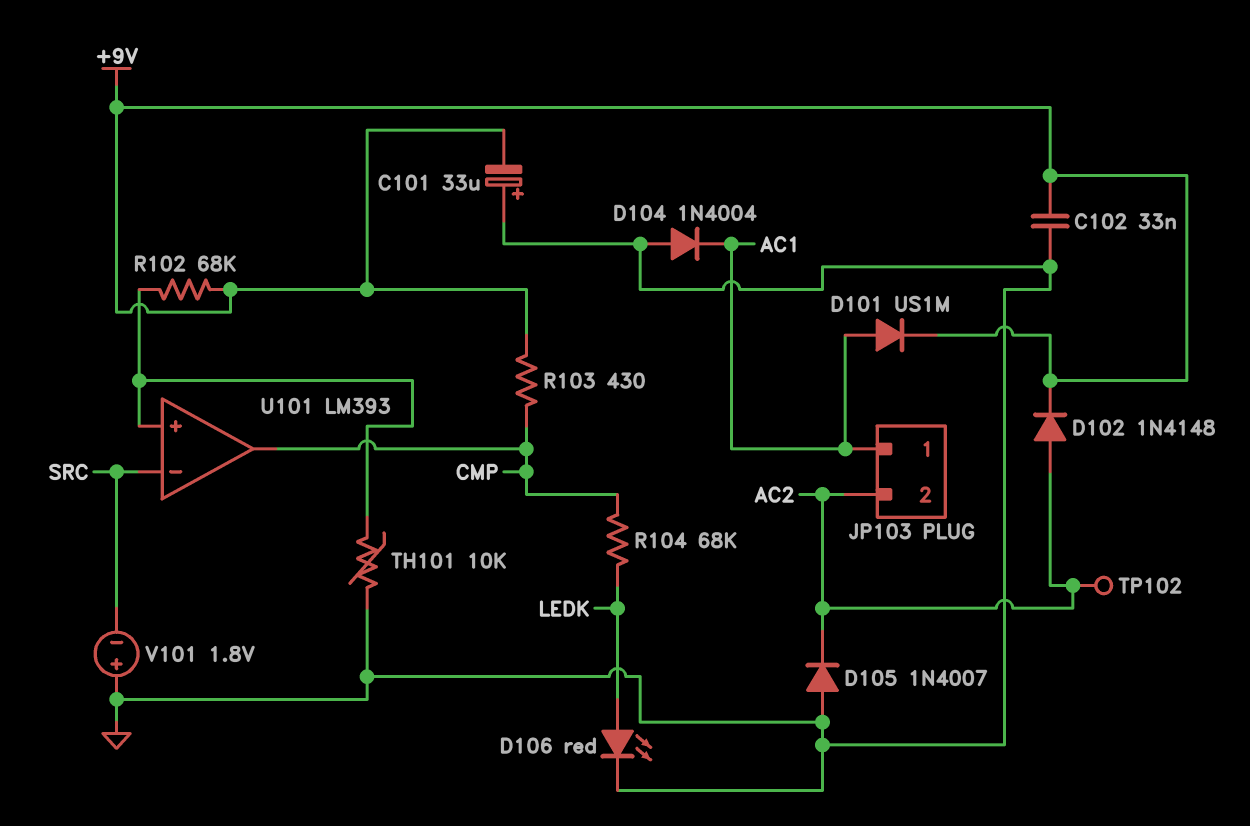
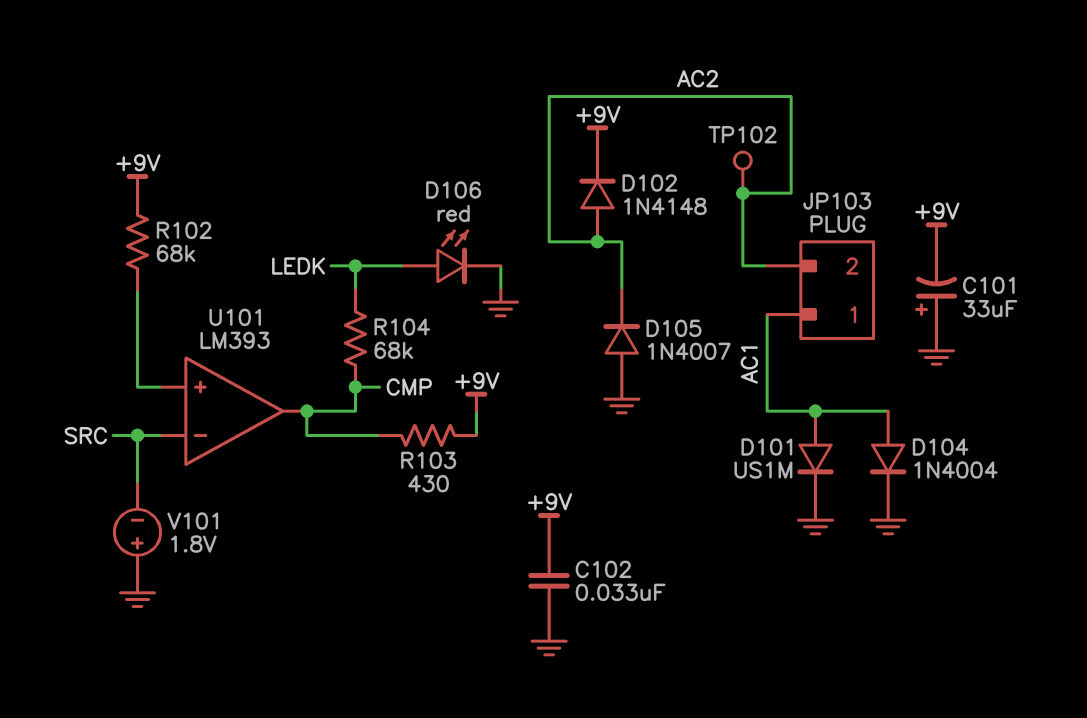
D101: diode US1M (A AC1, K +9V) -> diode US1M (A AC1, K GND)
D104: diode 1N4004 (A GND, K AC1) -> diode 1N4004 (A AC1, K GND)
TH101: 10k (GND, U101/in+) -> none

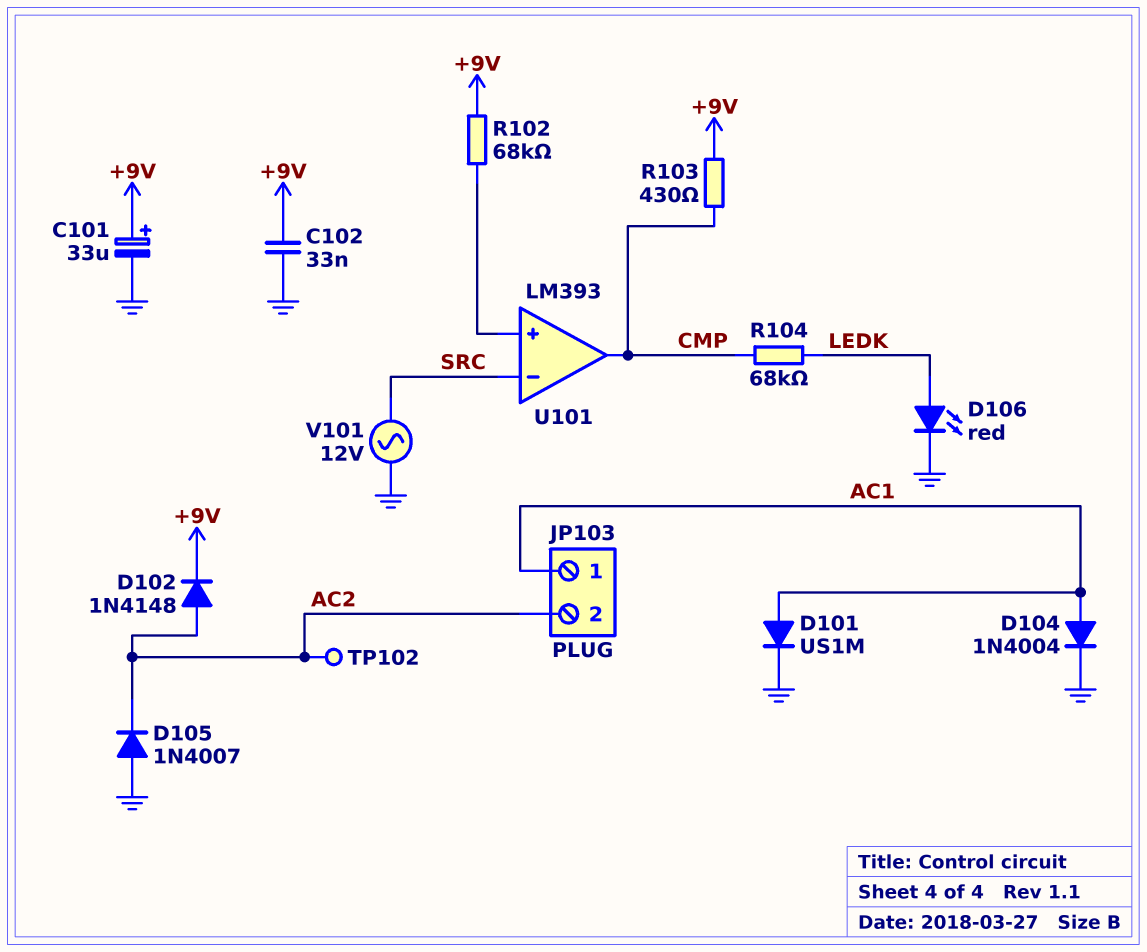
C101: 33uF (plus GND, minus +9V) -> 33uF (plus +9V, minus GND)
V101: 1.8V (plus GND, minus SRC) -> AC 12V (GND, SRC)

